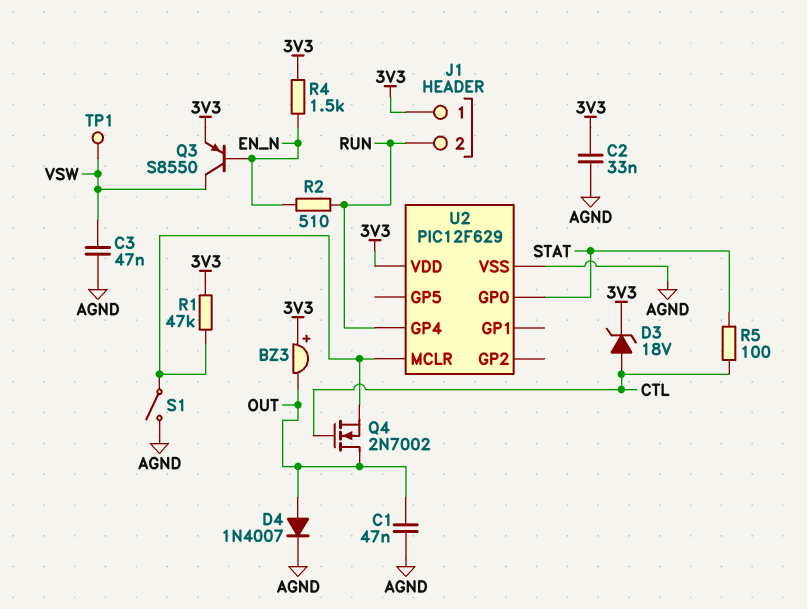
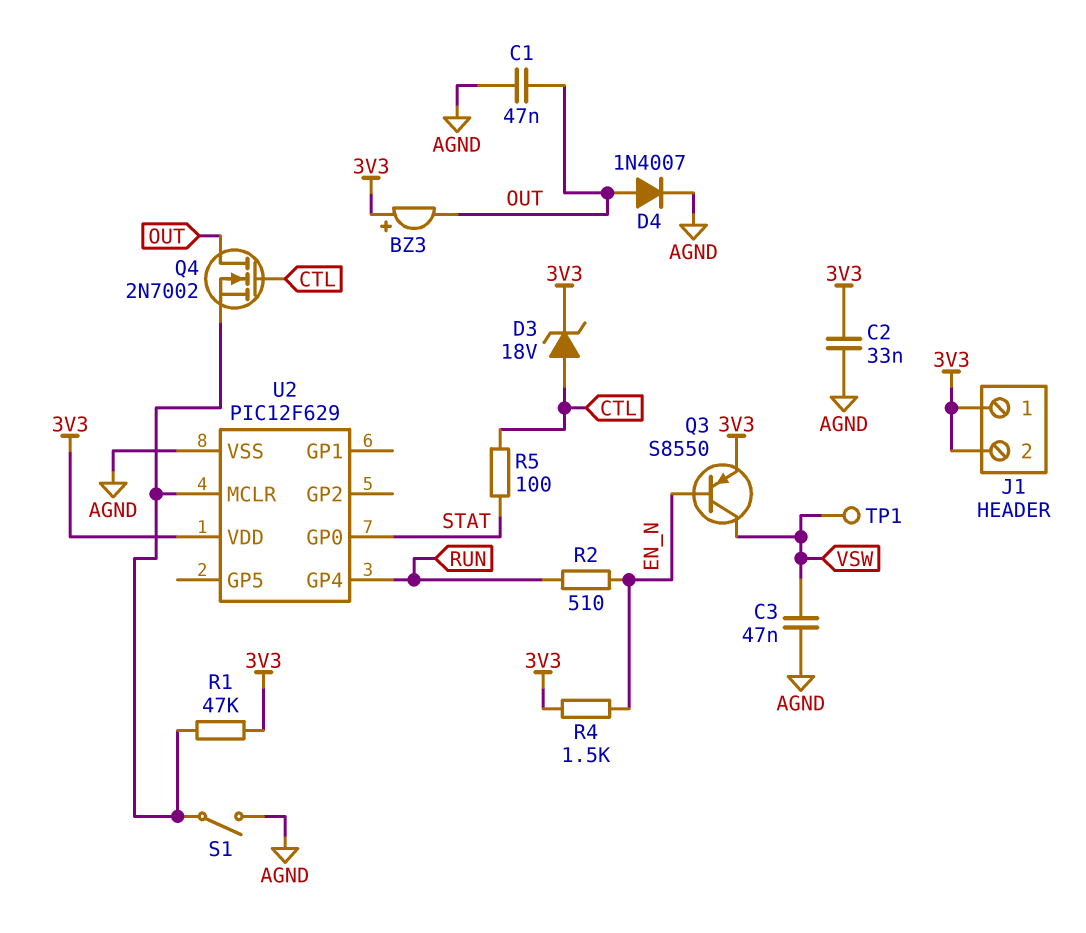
J1 pin 2: RUN -> 3V3

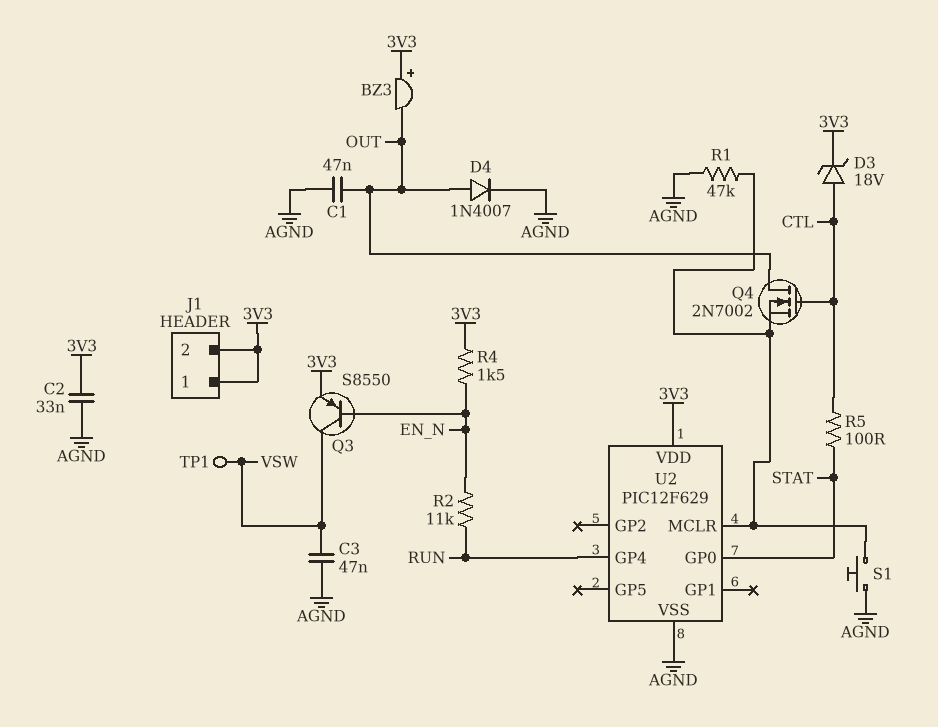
R1: 47k (3V3, U2/MCLR) -> 47k (AGND, U2/MCLR)
R2: 510 (EN_N, RUN) -> 11k (EN_N, RUN)
S1: switch (AGND, U2/MCLR) -> button (AGND, U2/MCLR)

